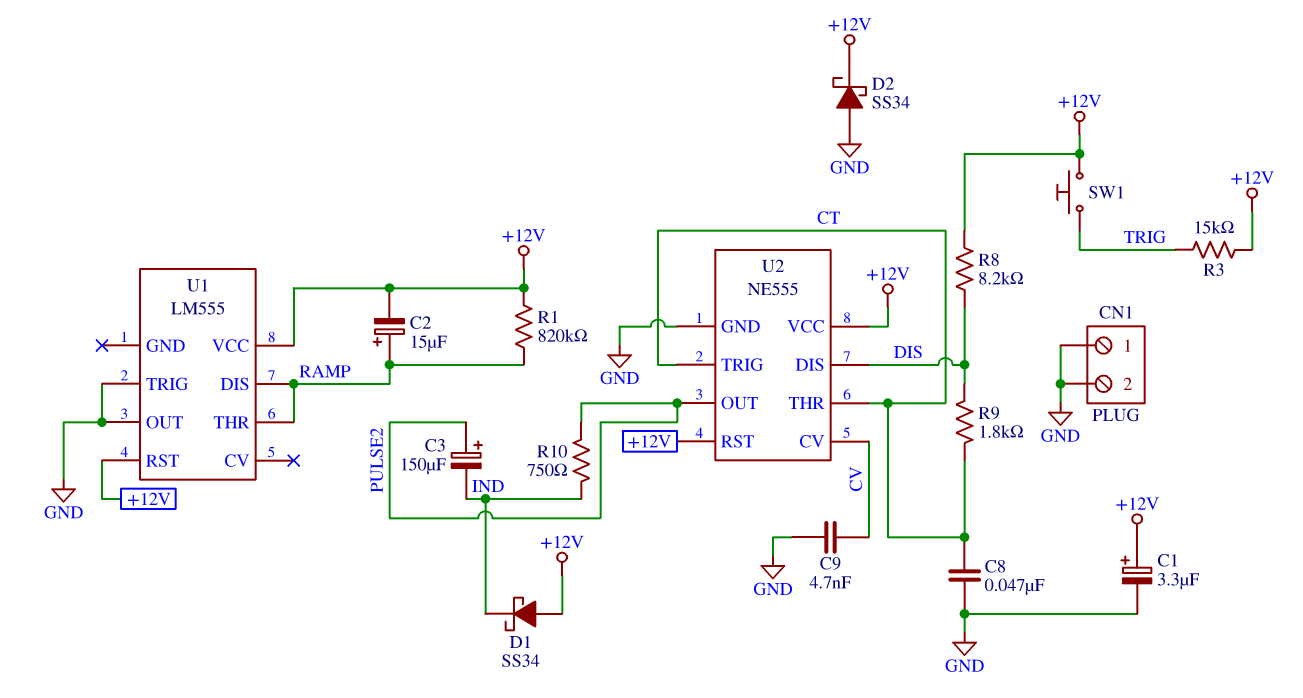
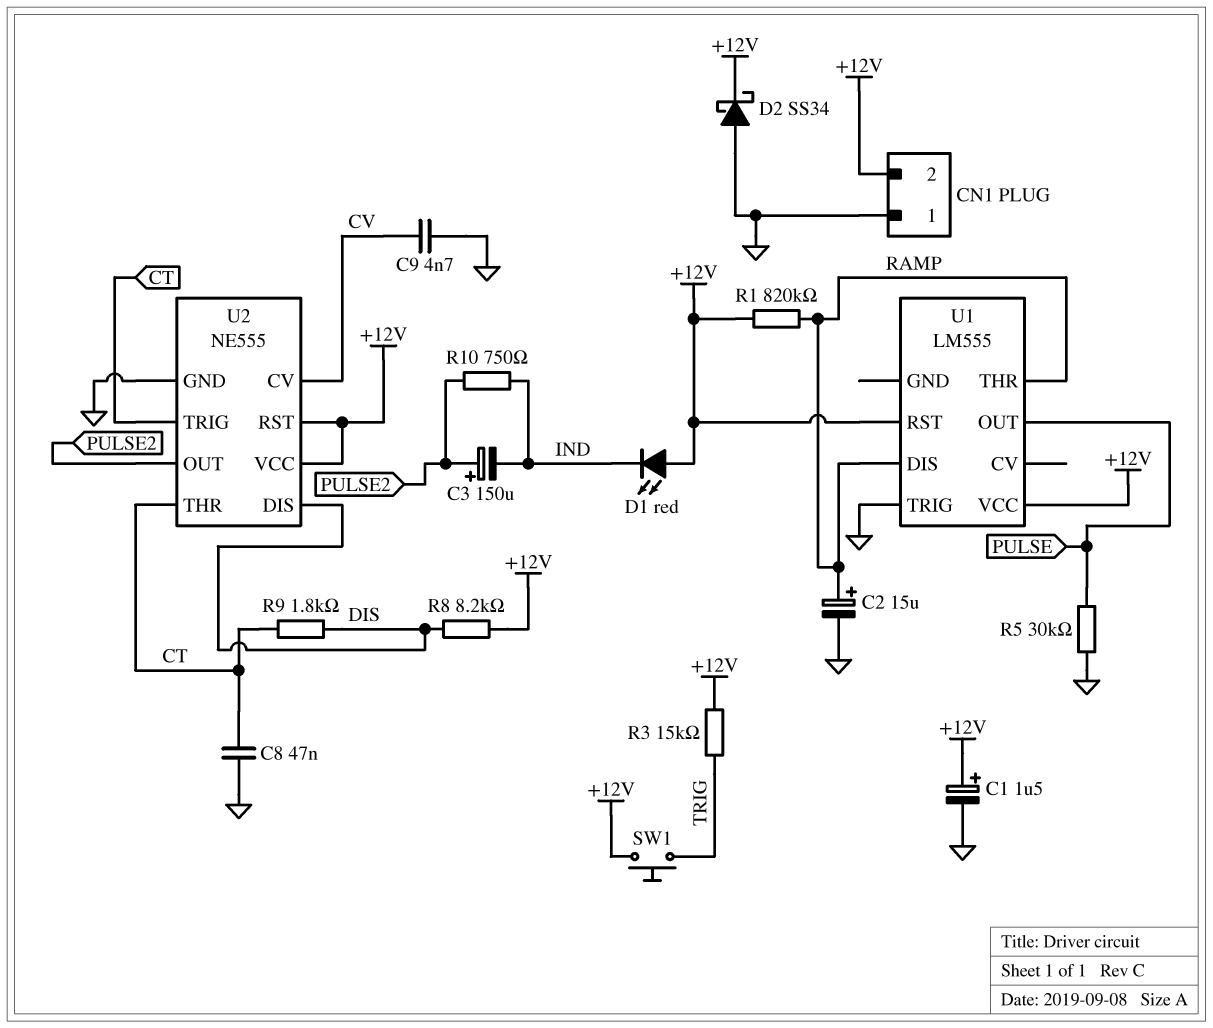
C1: 3.3uF (plus +12V, minus GND) -> 1.5uF (plus +12V, minus GND)
C2: 15uF (plus RAMP, minus +12V) -> 15uF (plus RAMP, minus GND)
CN1 pin 2: GND -> +12V
D1: schottky SS34 (A +12V, K IND) -> LED red (A +12V, K IND)
R5: none -> 30k (GND, PULSE)
U1 pin OUT: GND -> PULSE

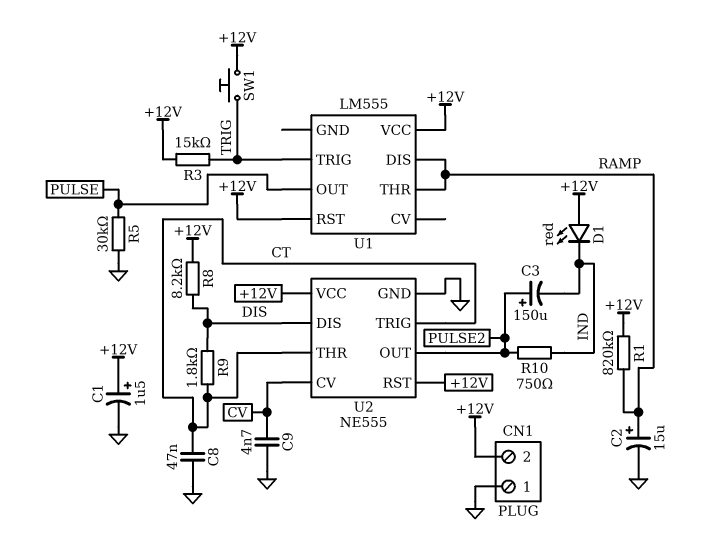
D2: schottky SS34 (A GND, K +12V) -> none
U1 pin TRIG: GND -> TRIG

